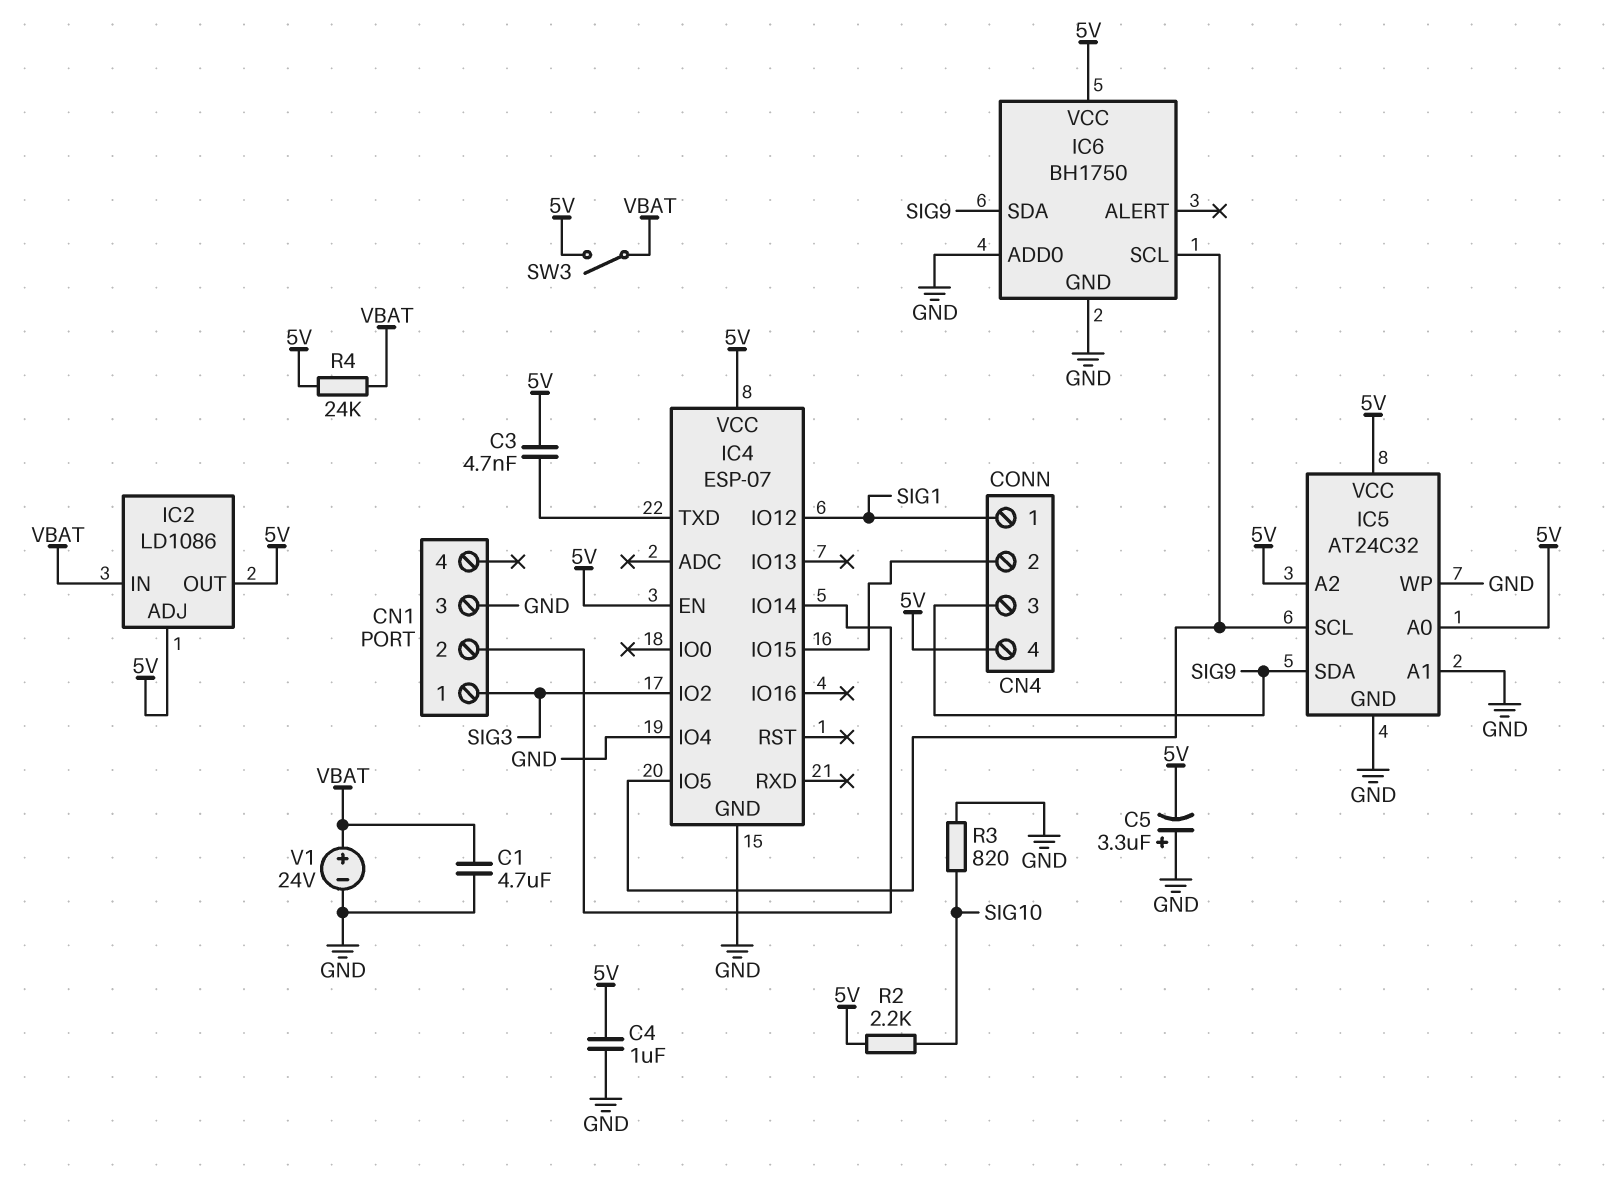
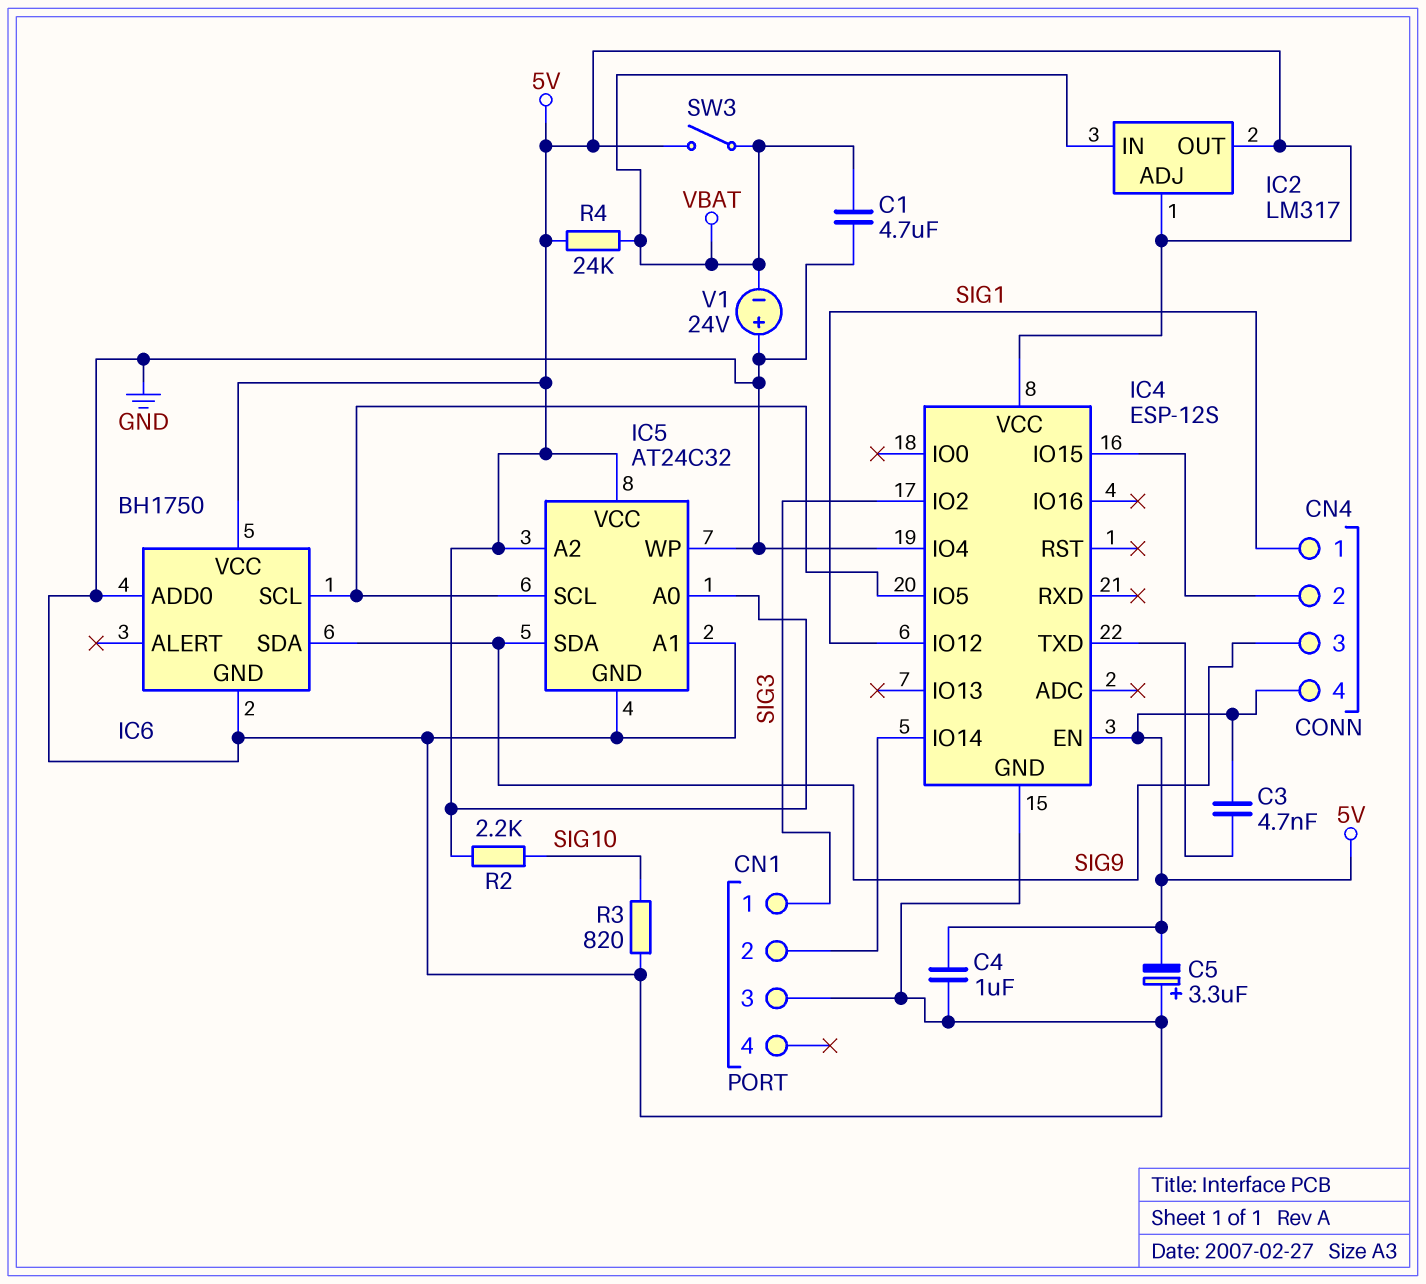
IC2: LD1086 -> LM317
IC4: ESP-07 -> ESP-12S
V1: 24V (plus VBAT, minus GND) -> 24V (plus GND, minus VBAT)

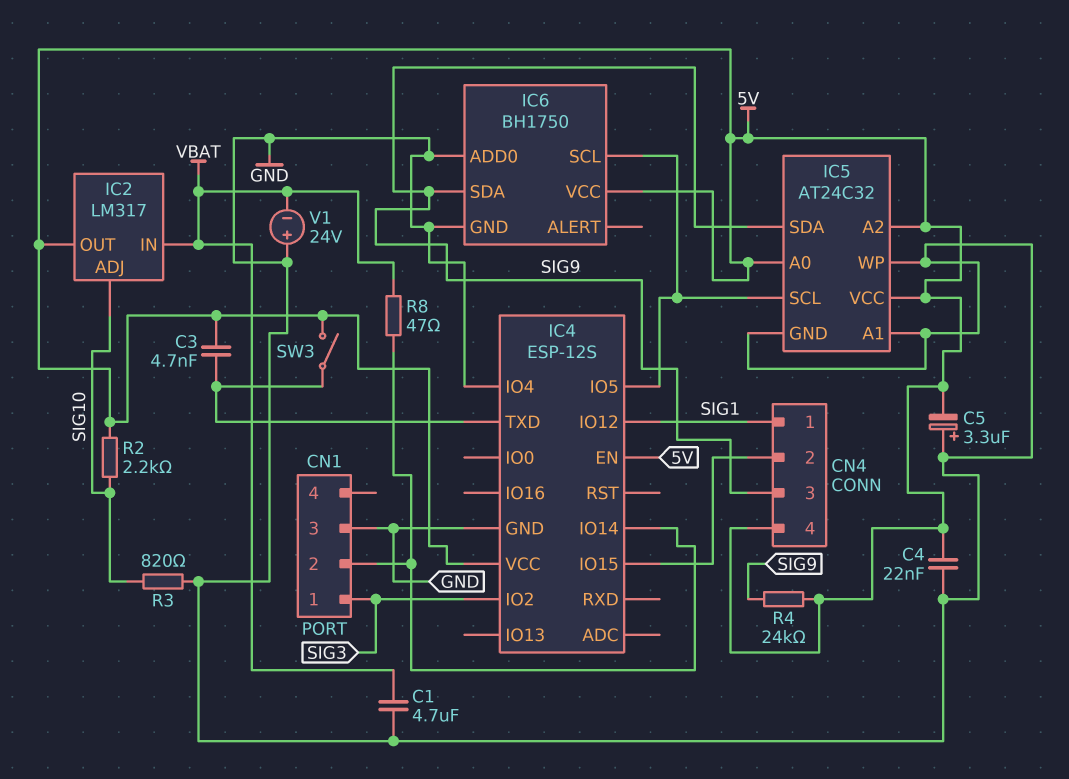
C4: 1uF (5V, GND) -> 22nF (5V, GND)
IC2 pin ADJ: 5V -> SIG10
R4: 24k (5V, VBAT) -> 24k (5V, SIG9)
R8: none -> 47 (CN1/2, VBAT)
SW3: switch (5V, VBAT) -> switch (5V, IC4/TXD)

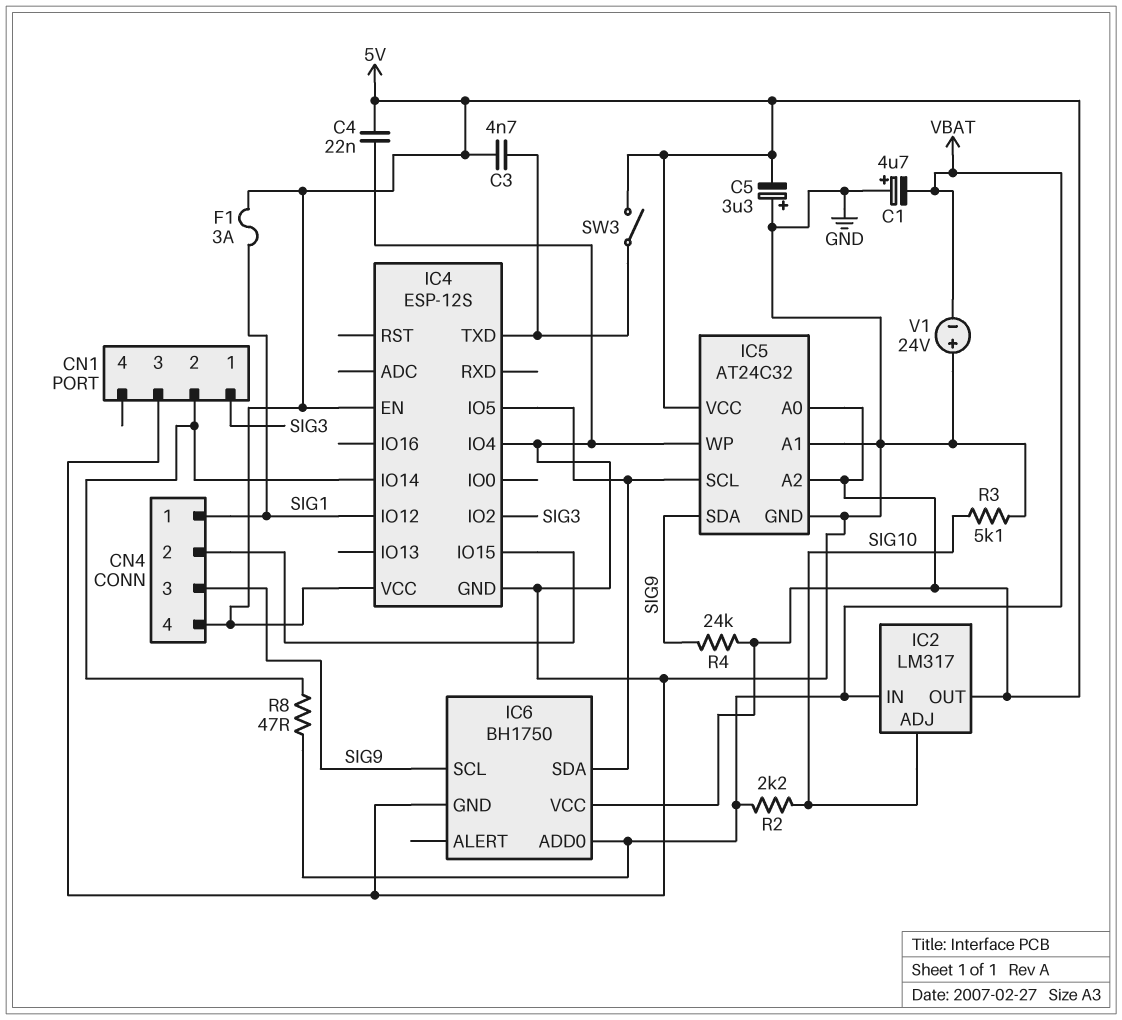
C1: 4.7uF (GND, VBAT) -> 4.7uF (plus GND, minus VBAT)
F1: none -> 3A (5V, SIG1)
IC6 pin ADD0: GND -> VBAT
IC6 pin SCL: IC4/IO5 -> SIG9
IC6 pin SDA: SIG9 -> IC4/IO5
R2: 2.2k (5V, SIG10) -> 2.2k (SIG10, VBAT)
R3: 820 (GND, SIG10) -> 5.1k (GND, SIG10)

